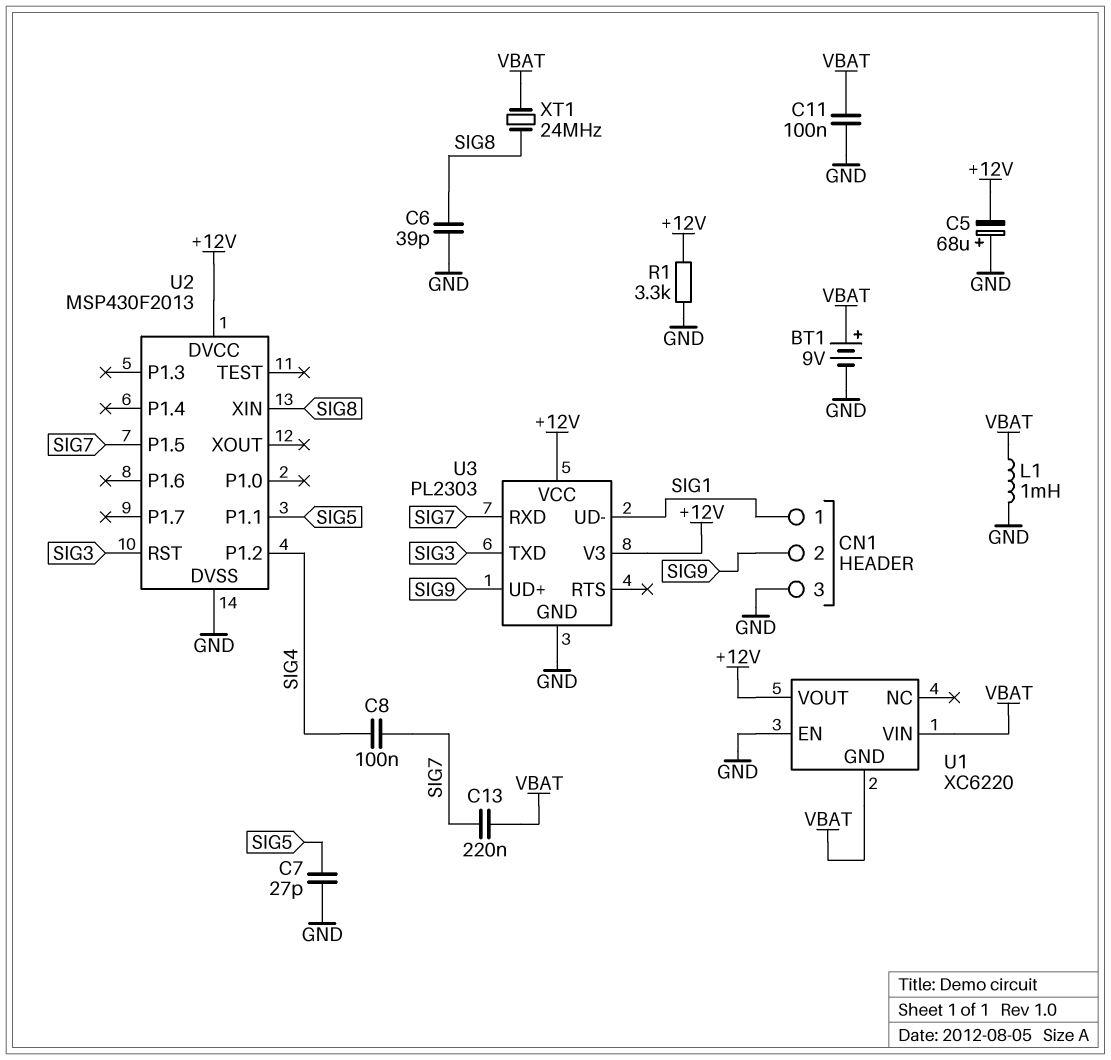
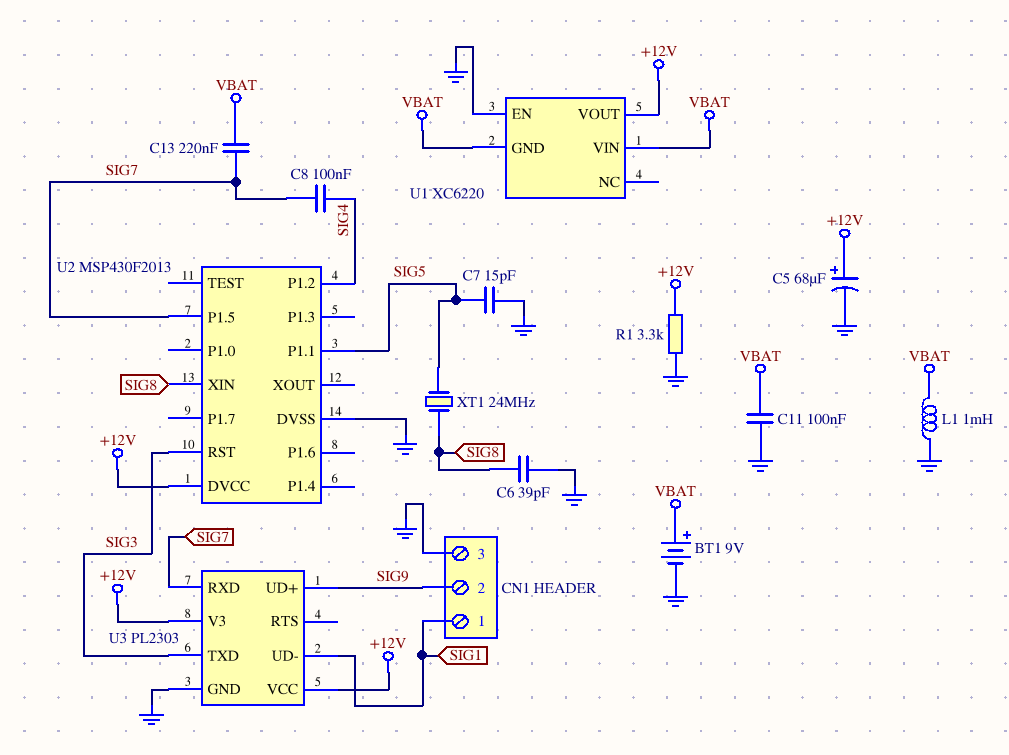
C5: 68uF (plus GND, minus +12V) -> 68uF (plus +12V, minus GND)
C7: 27pF (GND, SIG5) -> 15pF (GND, SIG5)
XT1: 24MHz (SIG8, VBAT) -> 24MHz (SIG5, SIG8)

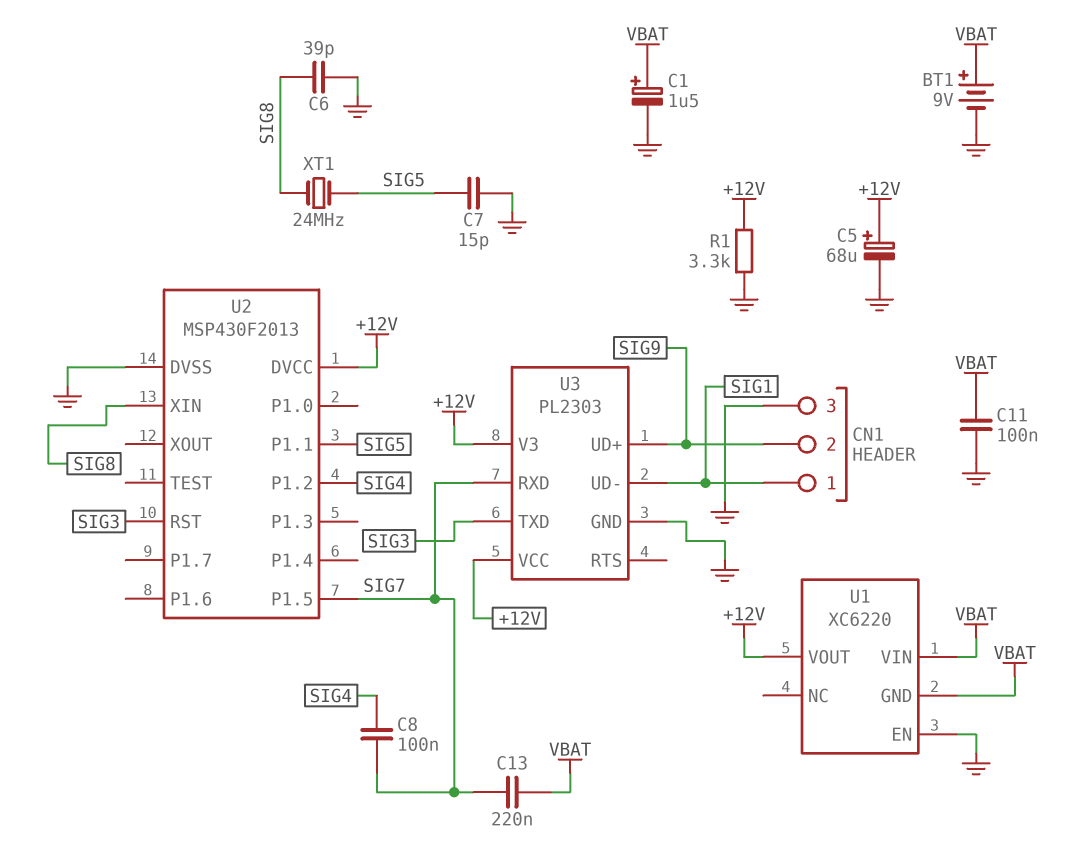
C1: none -> 1.5uF (plus VBAT, minus GND)
L1: 1mH (GND, VBAT) -> none

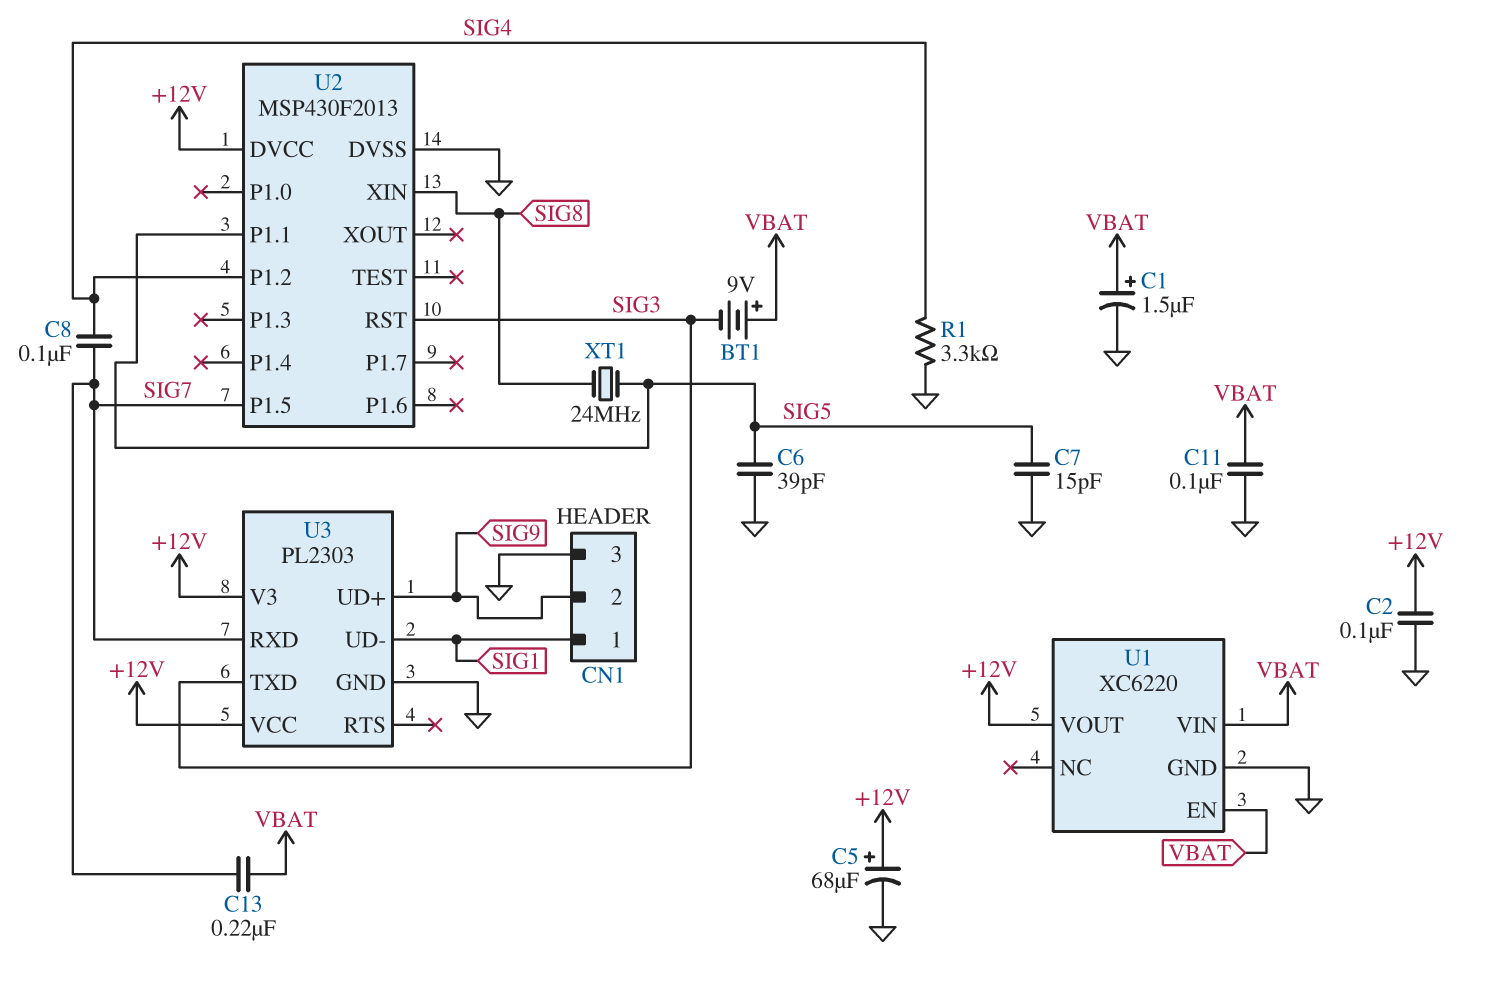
BT1: 9V (plus VBAT, minus GND) -> 9V (plus VBAT, minus SIG3)
C2: none -> 100nF (+12V, GND)
C6: 39pF (GND, SIG8) -> 39pF (GND, SIG5)
R1: 3.3k (+12V, GND) -> 3.3k (GND, SIG4)
U1 pin EN: GND -> VBAT
U1 pin GND: VBAT -> GND

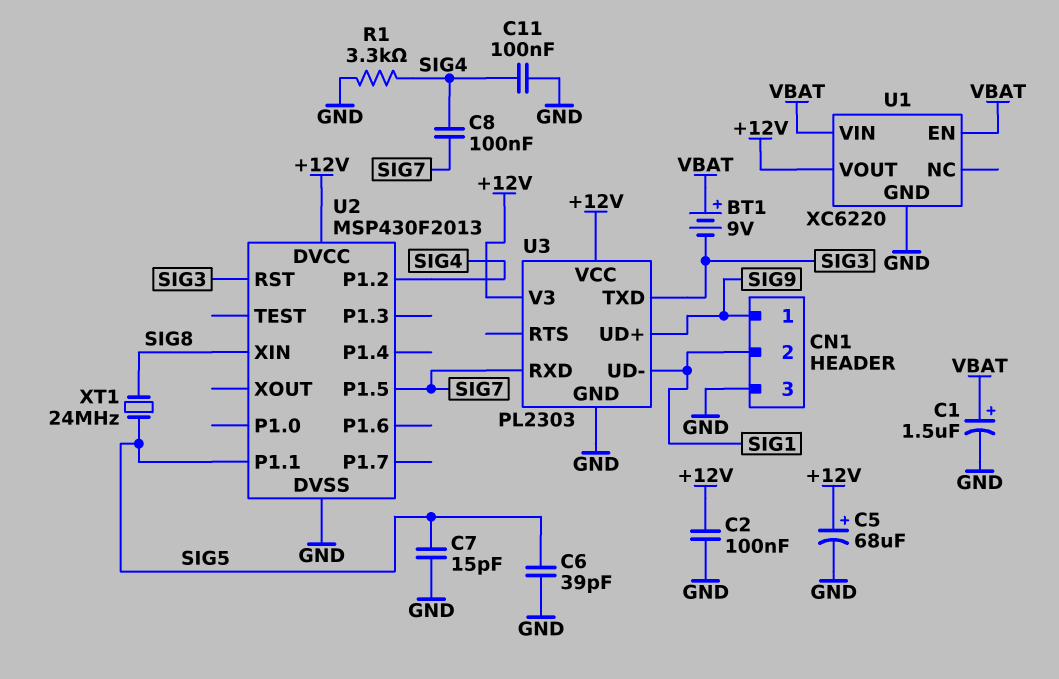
C11: 100nF (GND, VBAT) -> 100nF (GND, SIG4)
C13: 220nF (SIG7, VBAT) -> none
CN1 pin 1: SIG1 -> SIG9
CN1 pin 2: SIG9 -> SIG1

